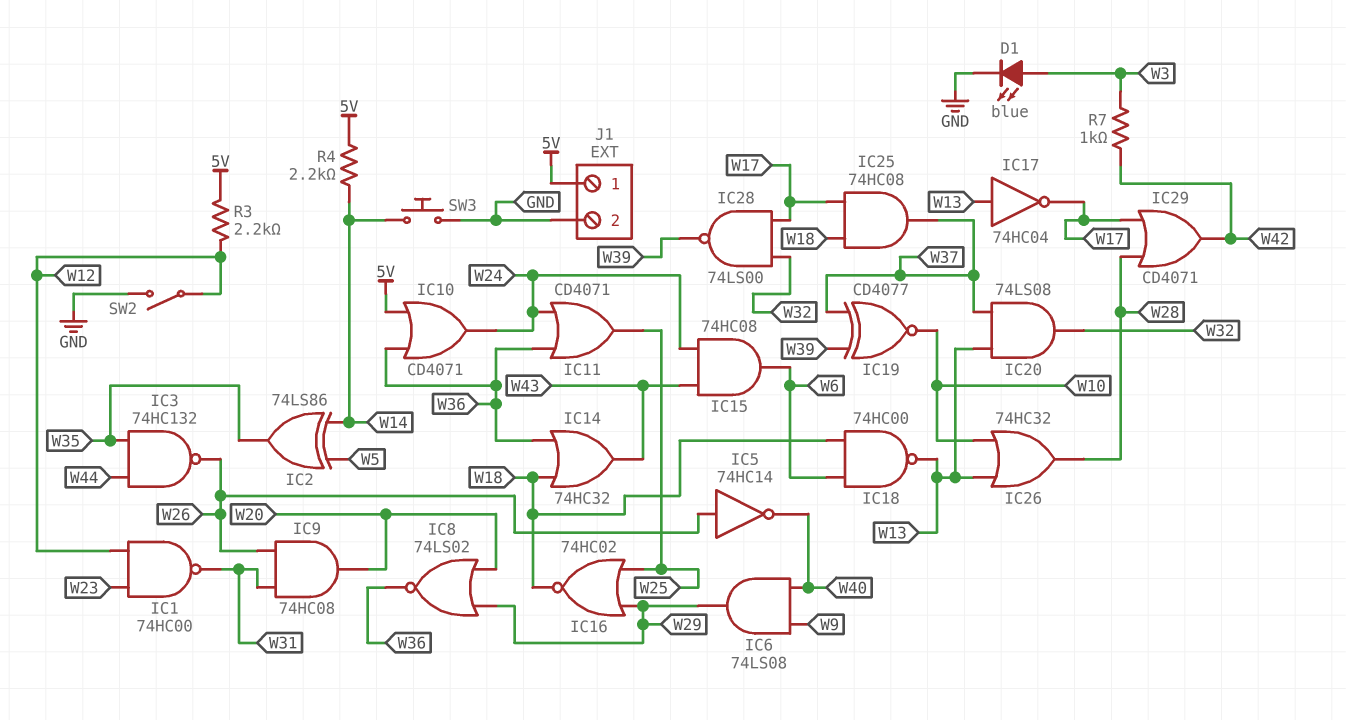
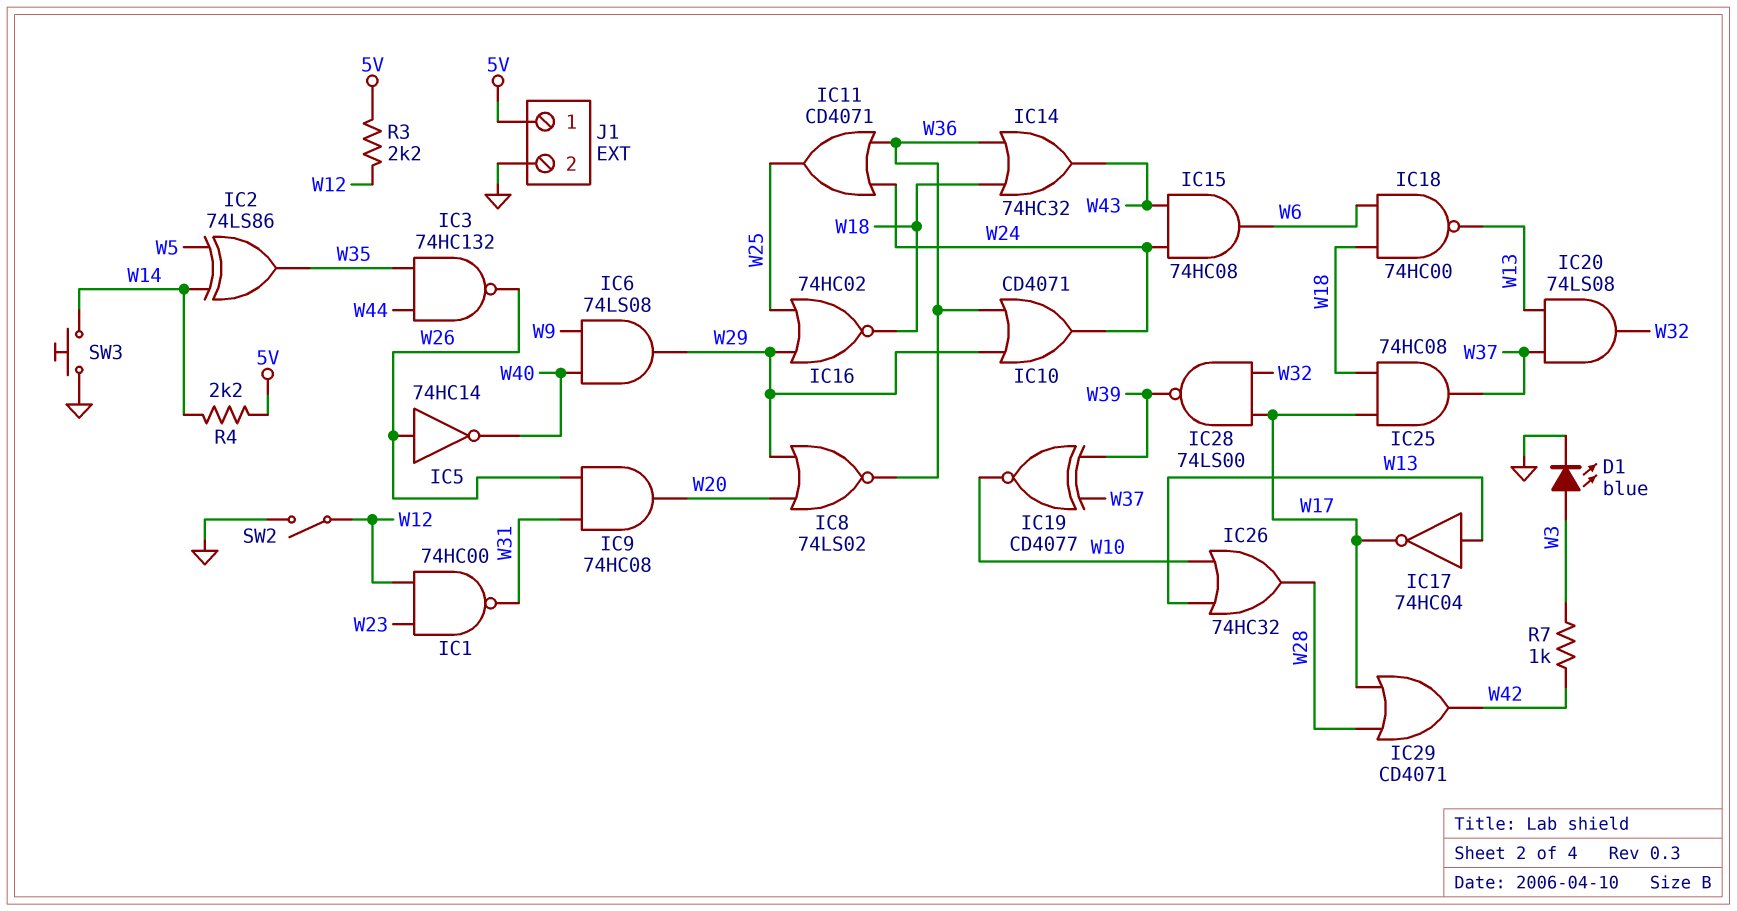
IC10: OR CD4071 (in 5V, in W36, out W24) -> OR CD4071 (in W29, in W36, out W24)

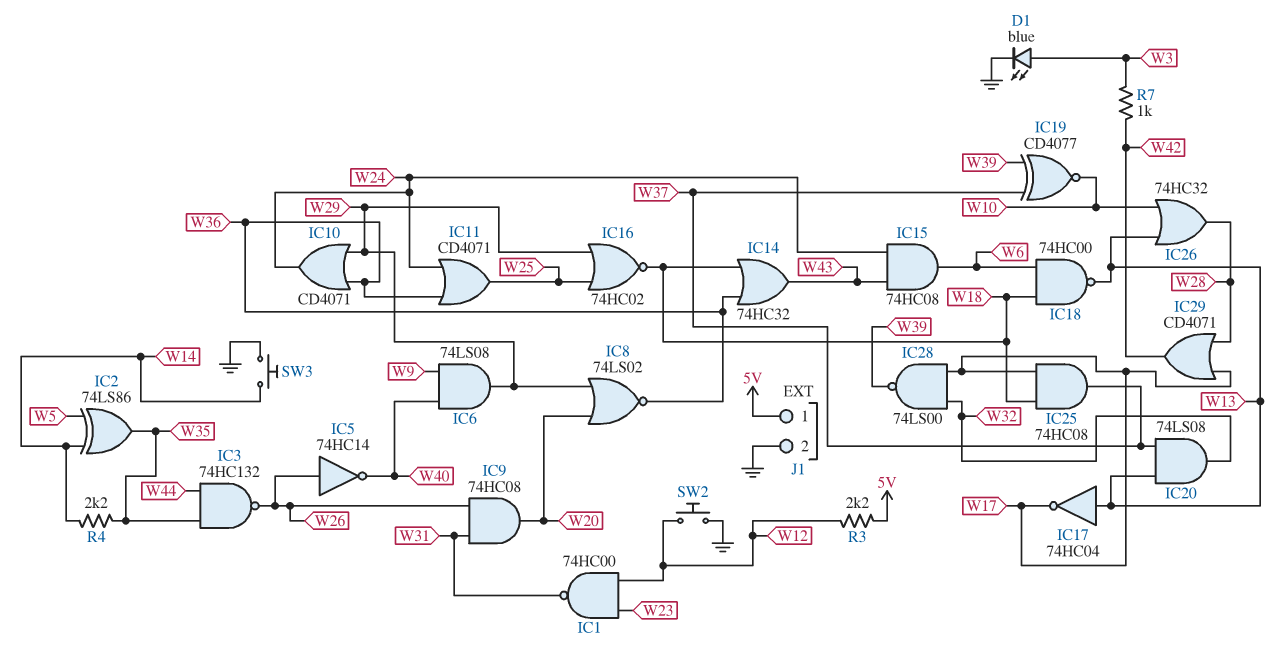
R4: 2.2k (5V, W14) -> 2.2k (W14, W35)
SW2: switch (GND, W12) -> button (GND, W12)

